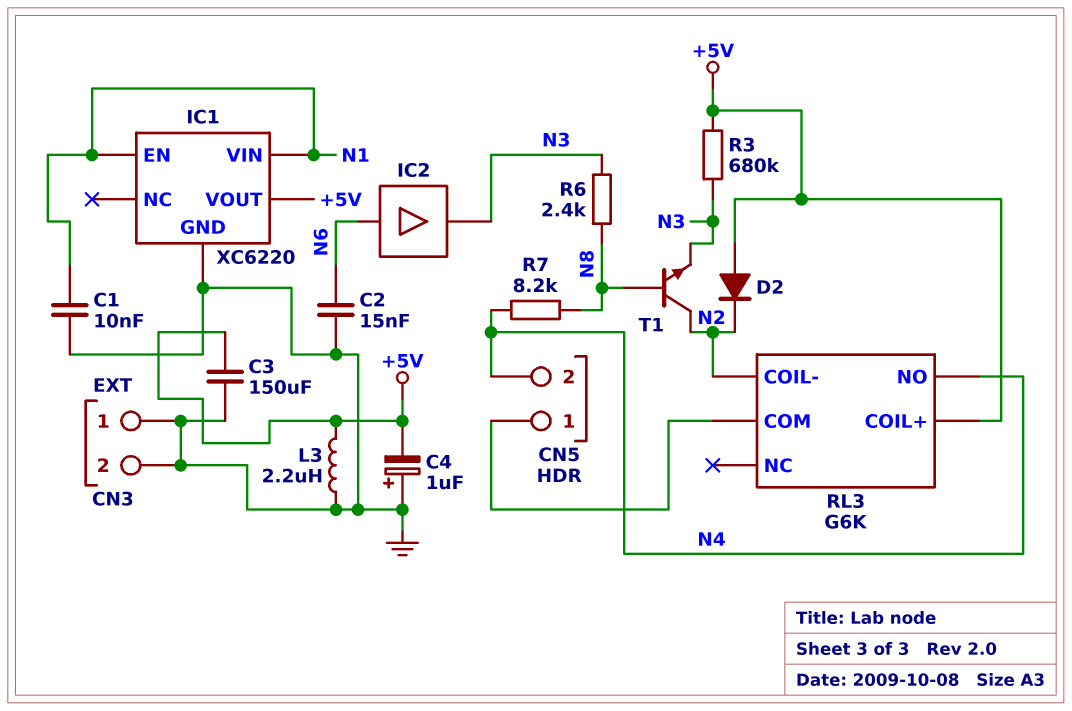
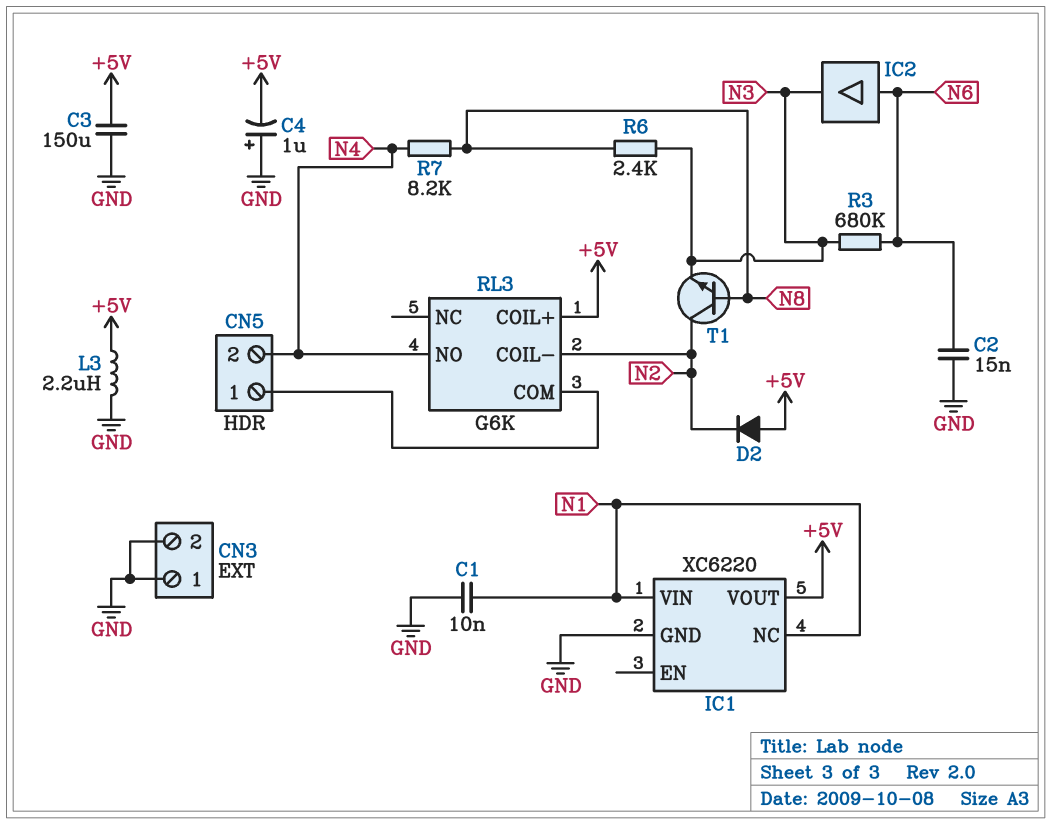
IC1 pin EN: N1 -> none
IC1 pin NC: none -> N1
R3: 680k (+5V, N3) -> 680k (N3, N6)

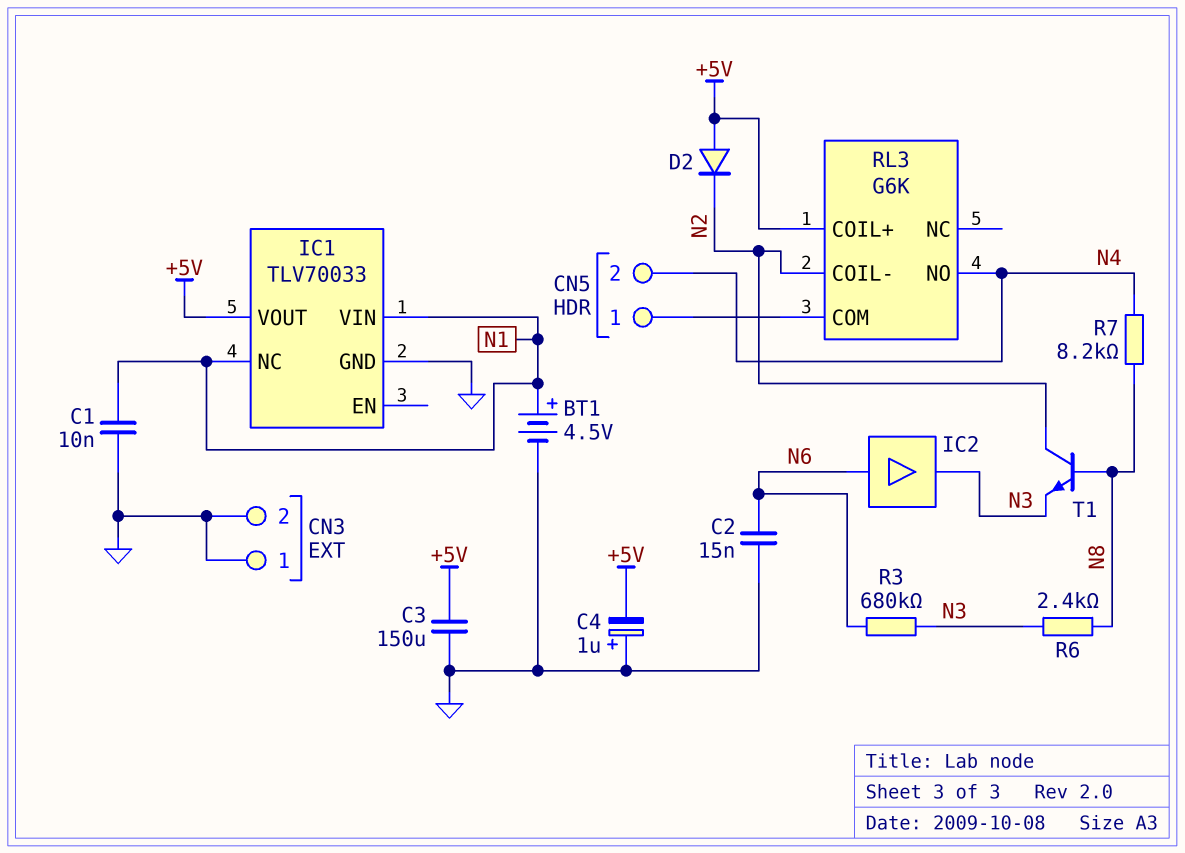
BT1: none -> 4.5V (plus N1, minus GND)
IC1: XC6220 -> TLV70033
L3: 2.2uH (+5V, GND) -> none

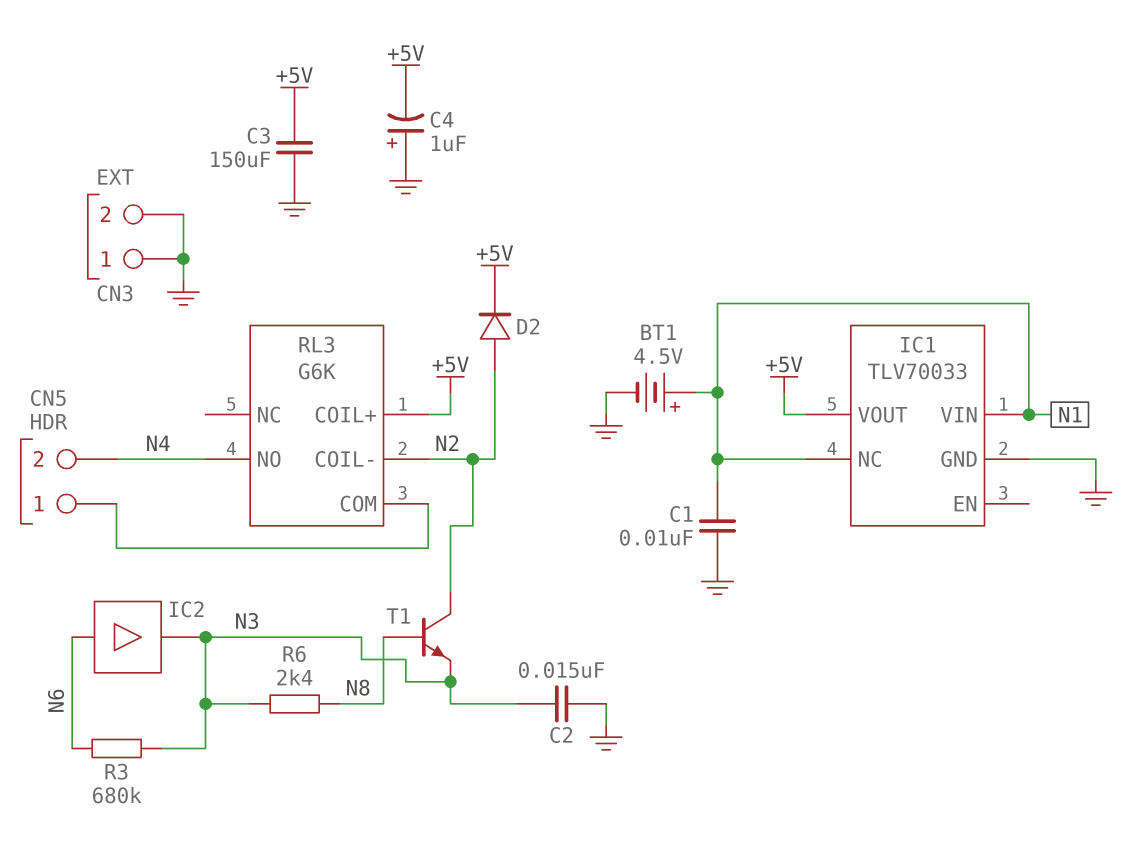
C2: 15nF (GND, N6) -> 15nF (GND, N3)
D2: diode (A +5V, K N2) -> diode (A N2, K +5V)
R7: 8.2k (N4, N8) -> none

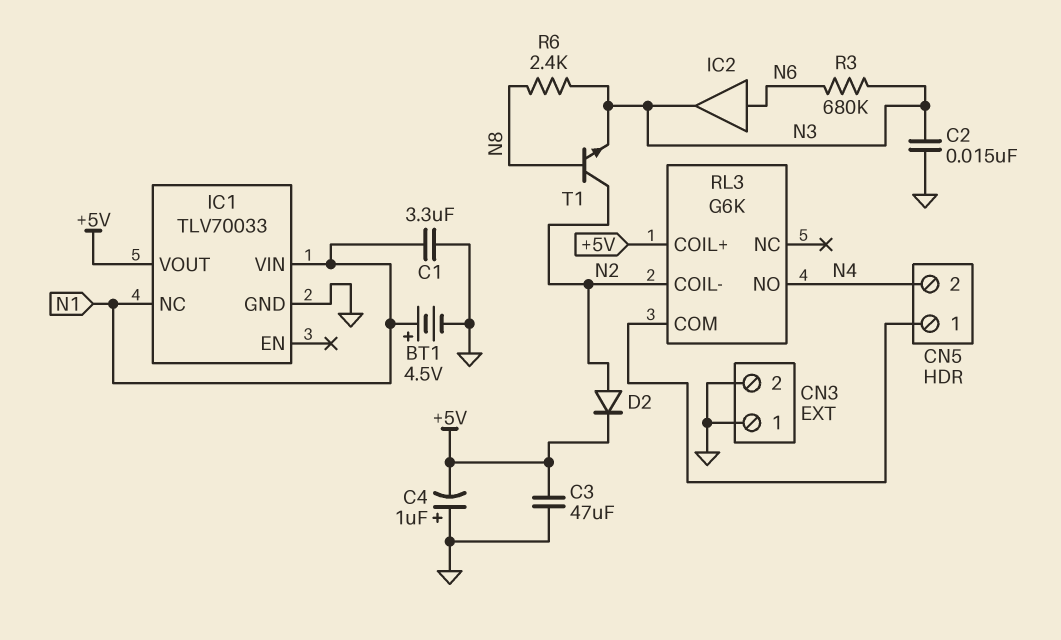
C1: 10nF (GND, N1) -> 3.3uF (GND, N1)
C3: 150uF (+5V, GND) -> 47uF (+5V, GND)

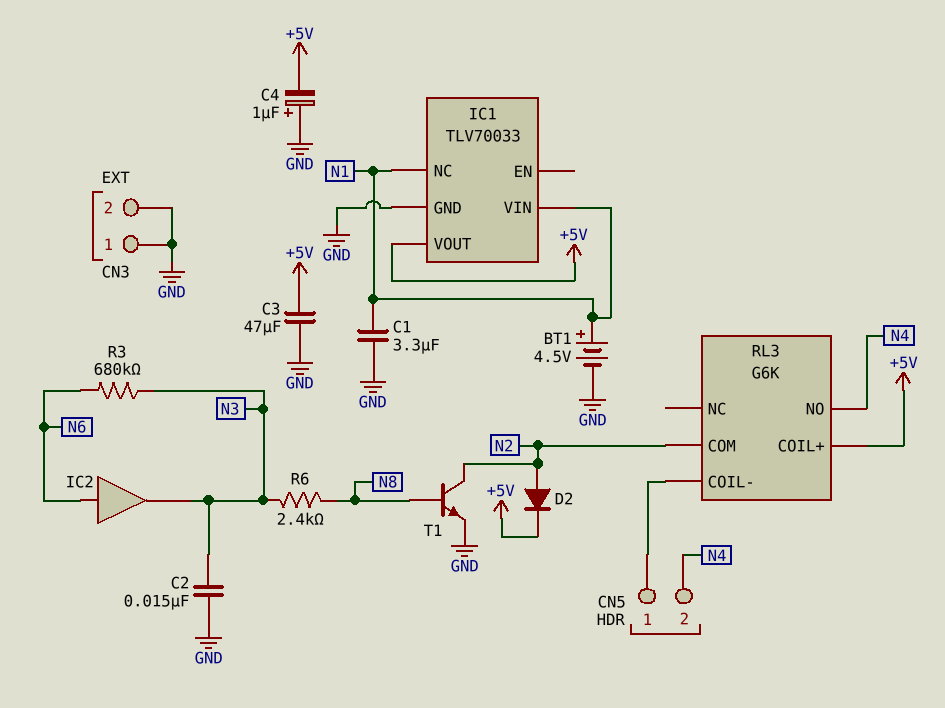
RL3 pin COIL-: N2 -> CN5/1
RL3 pin COM: CN5/1 -> N2
T1: NPN (B N8, C N2, E N3) -> NPN (B N8, C N2, E GND)

